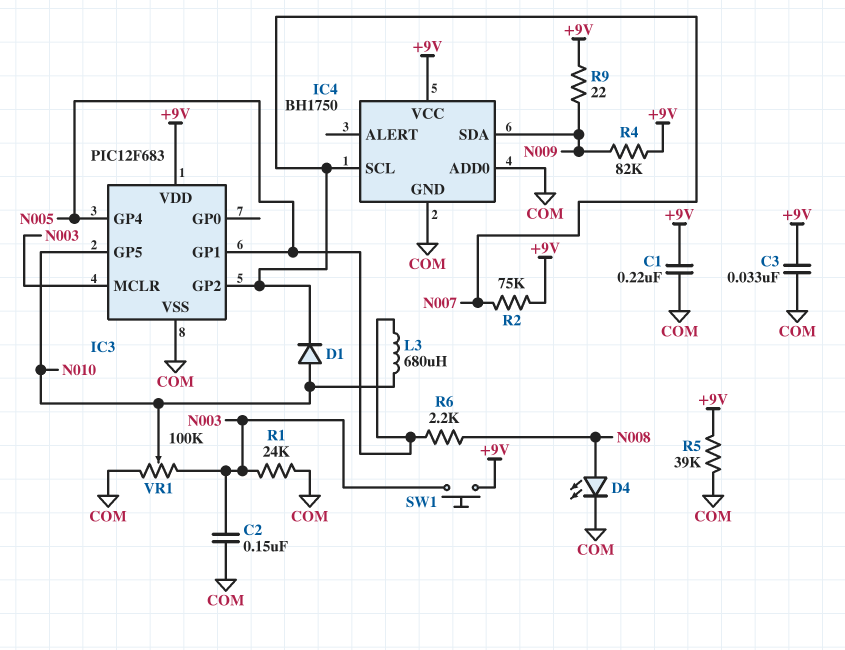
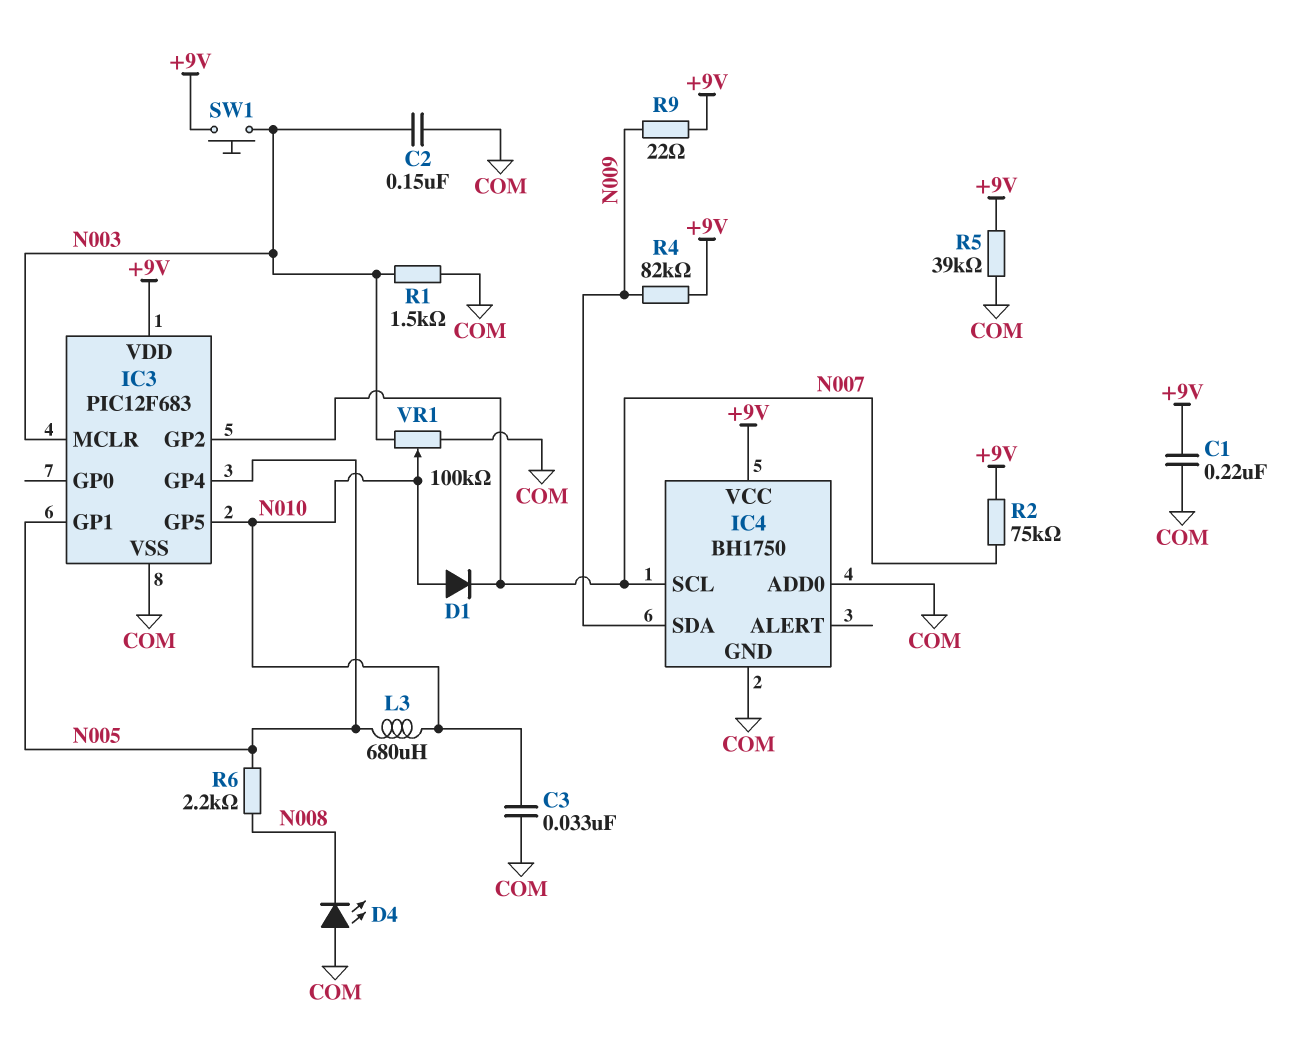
C3: 33nF (+9V, COM) -> 33nF (COM, N010)
D4: LED (A N008, K COM) -> LED (A COM, K N008)
R1: 24k (COM, N003) -> 1.5k (COM, N003)

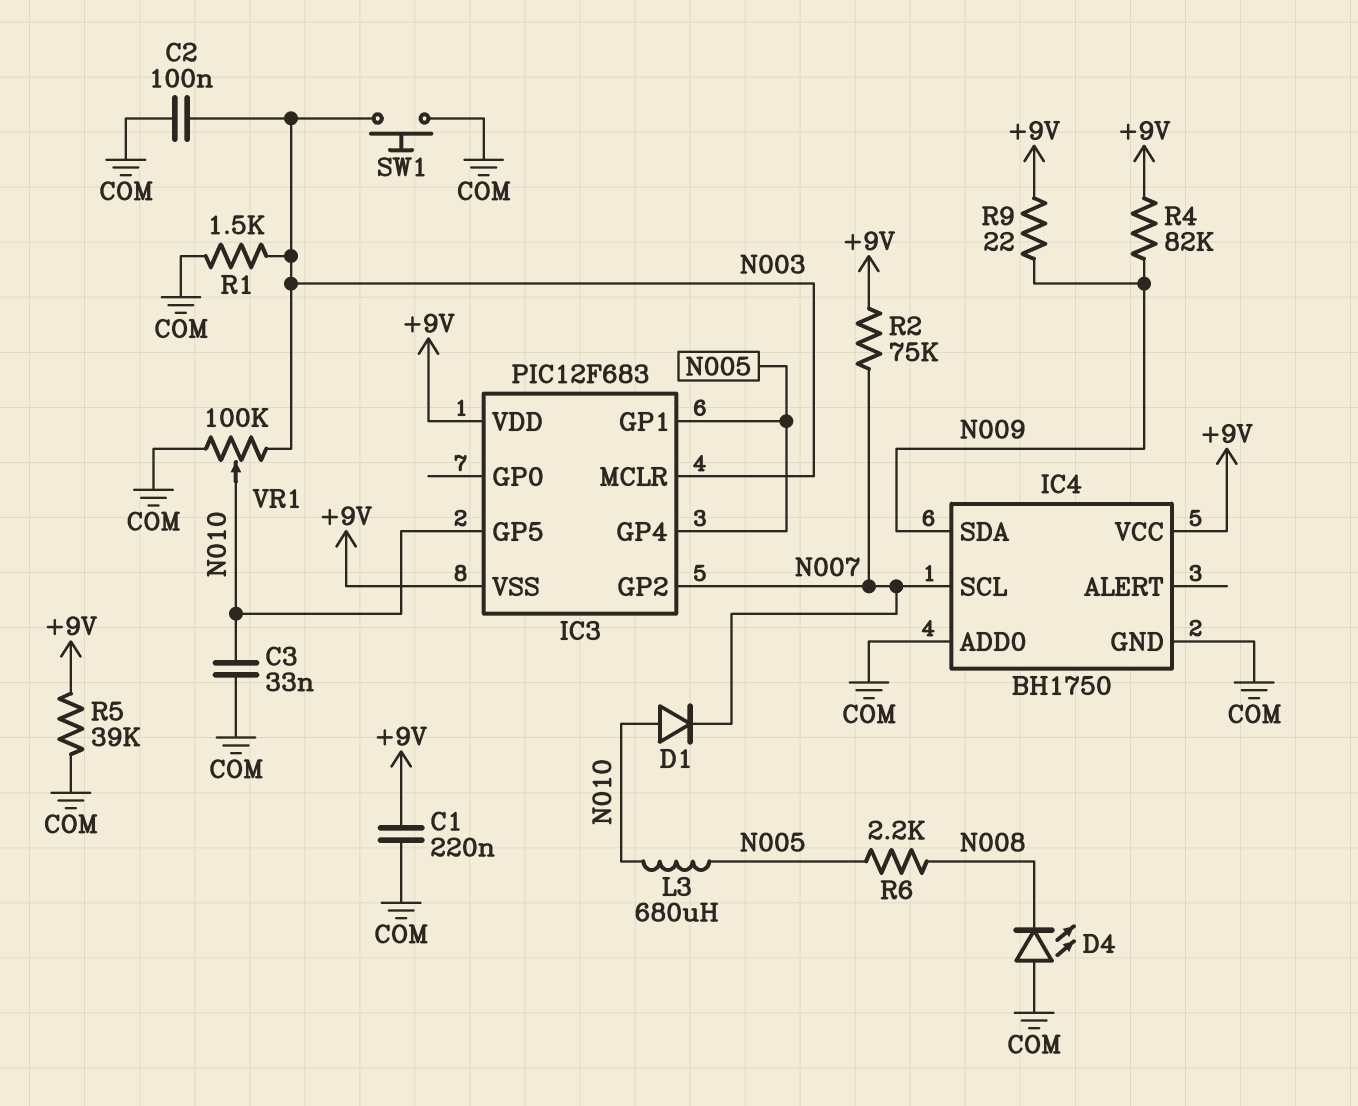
C2: 150nF (COM, N003) -> 100nF (COM, N003)
IC3 pin VSS: COM -> +9V
SW1: button (+9V, N003) -> button (COM, N003)

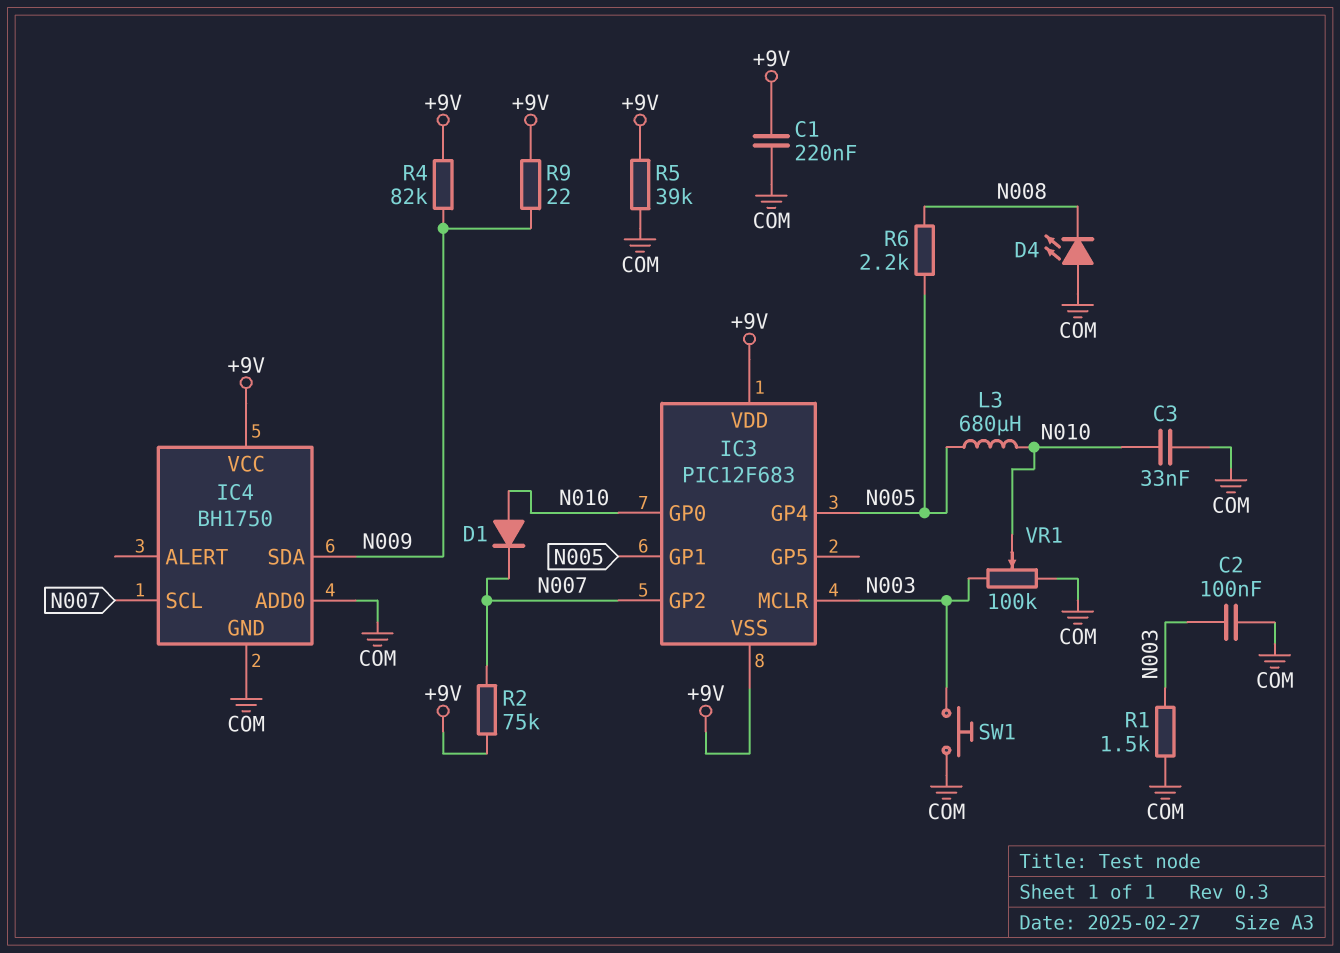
IC3 pin GP0: none -> N010
IC3 pin GP5: N010 -> none

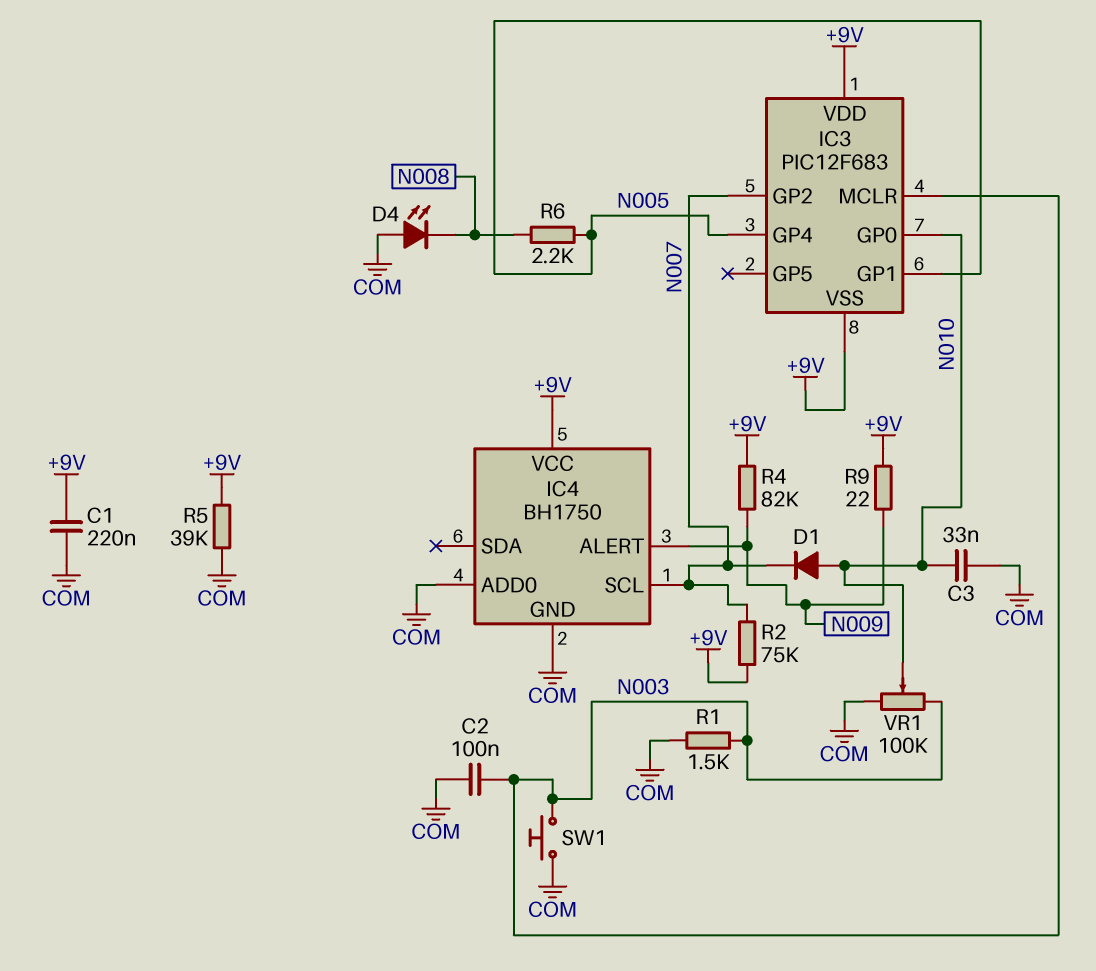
IC4 pin ALERT: none -> N009
IC4 pin SDA: N009 -> none
L3: 680uH (N005, N010) -> none

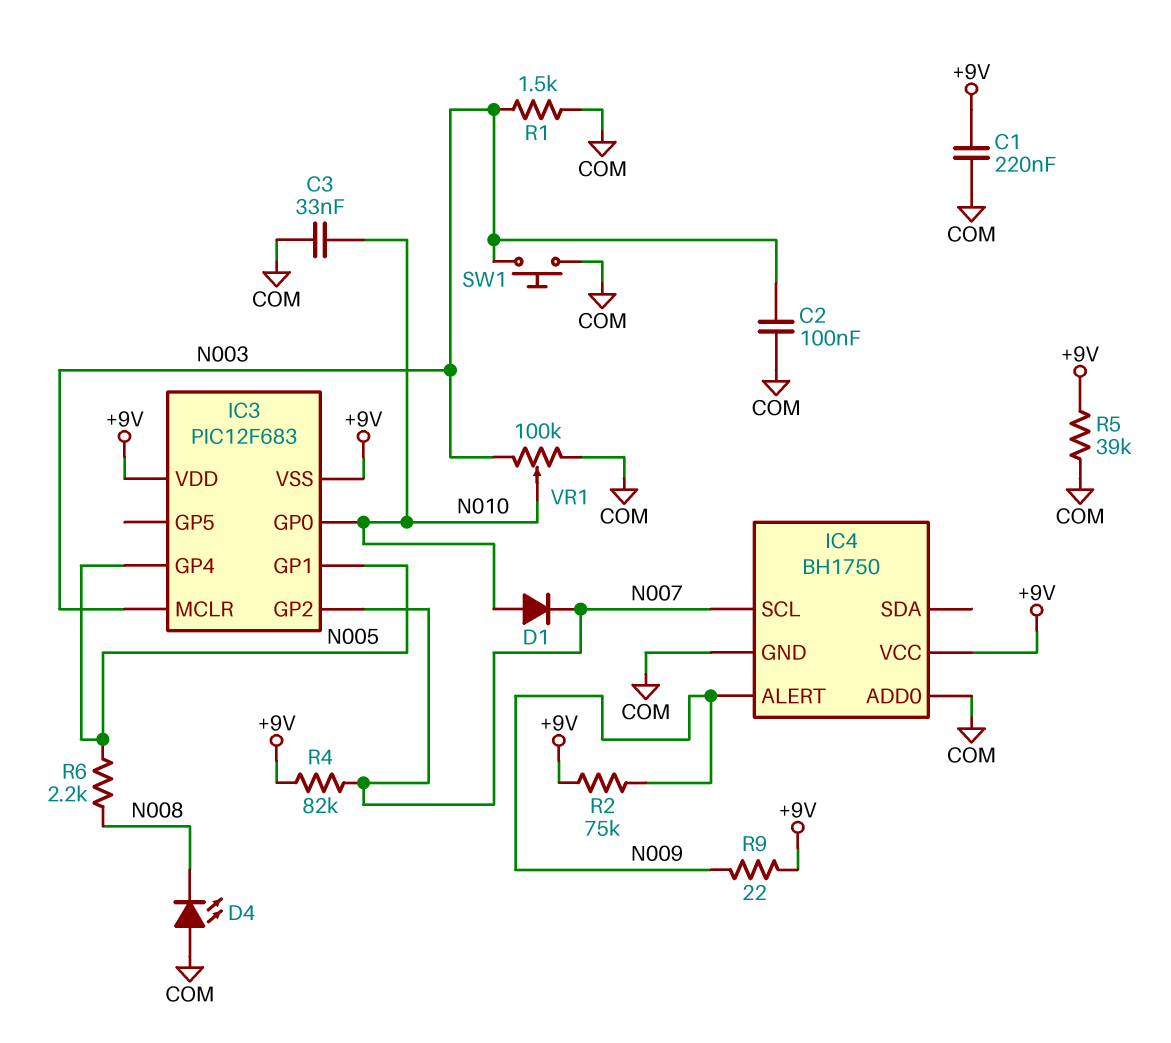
R2: 75k (+9V, N007) -> 75k (+9V, N009)
R4: 82k (+9V, N009) -> 82k (+9V, N007)

